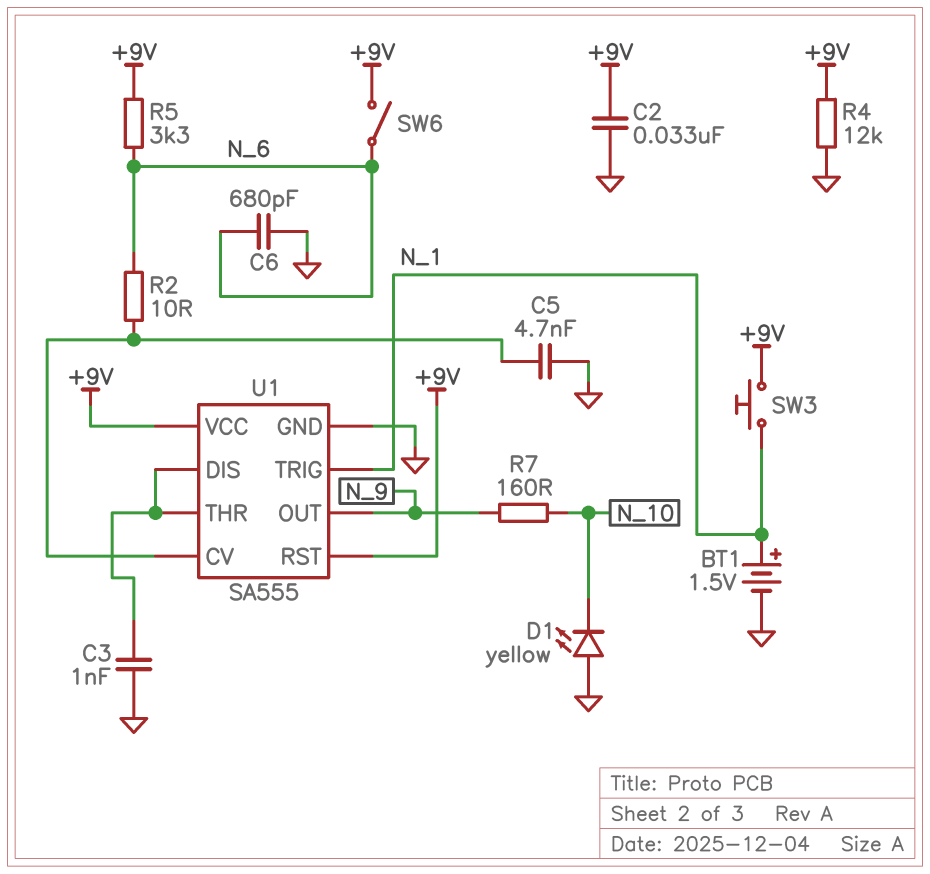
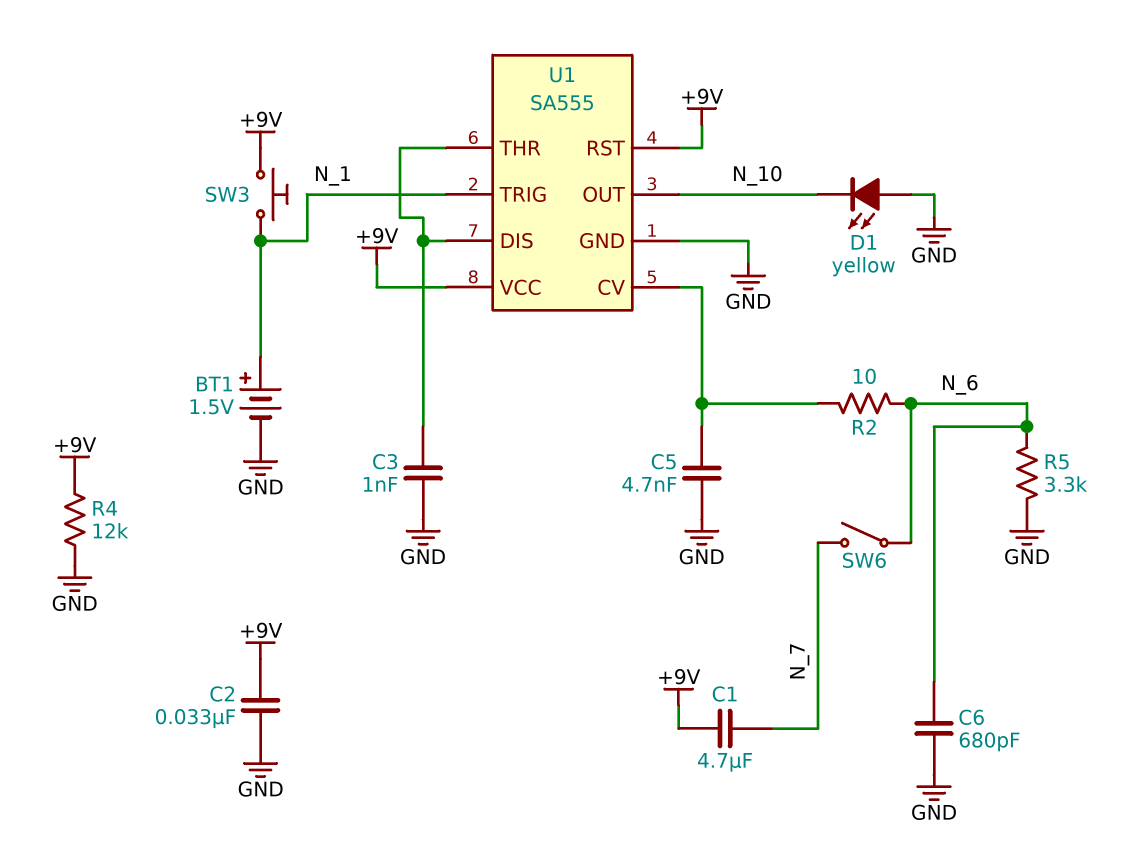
C1: none -> 4.7uF (+9V, N_7)
R5: 3.3k (+9V, N_6) -> 3.3k (GND, N_6)
R7: 160 (N_9, N_10) -> none
SW6: switch (+9V, N_6) -> switch (N_6, N_7)
U1 pin OUT: N_9 -> N_10

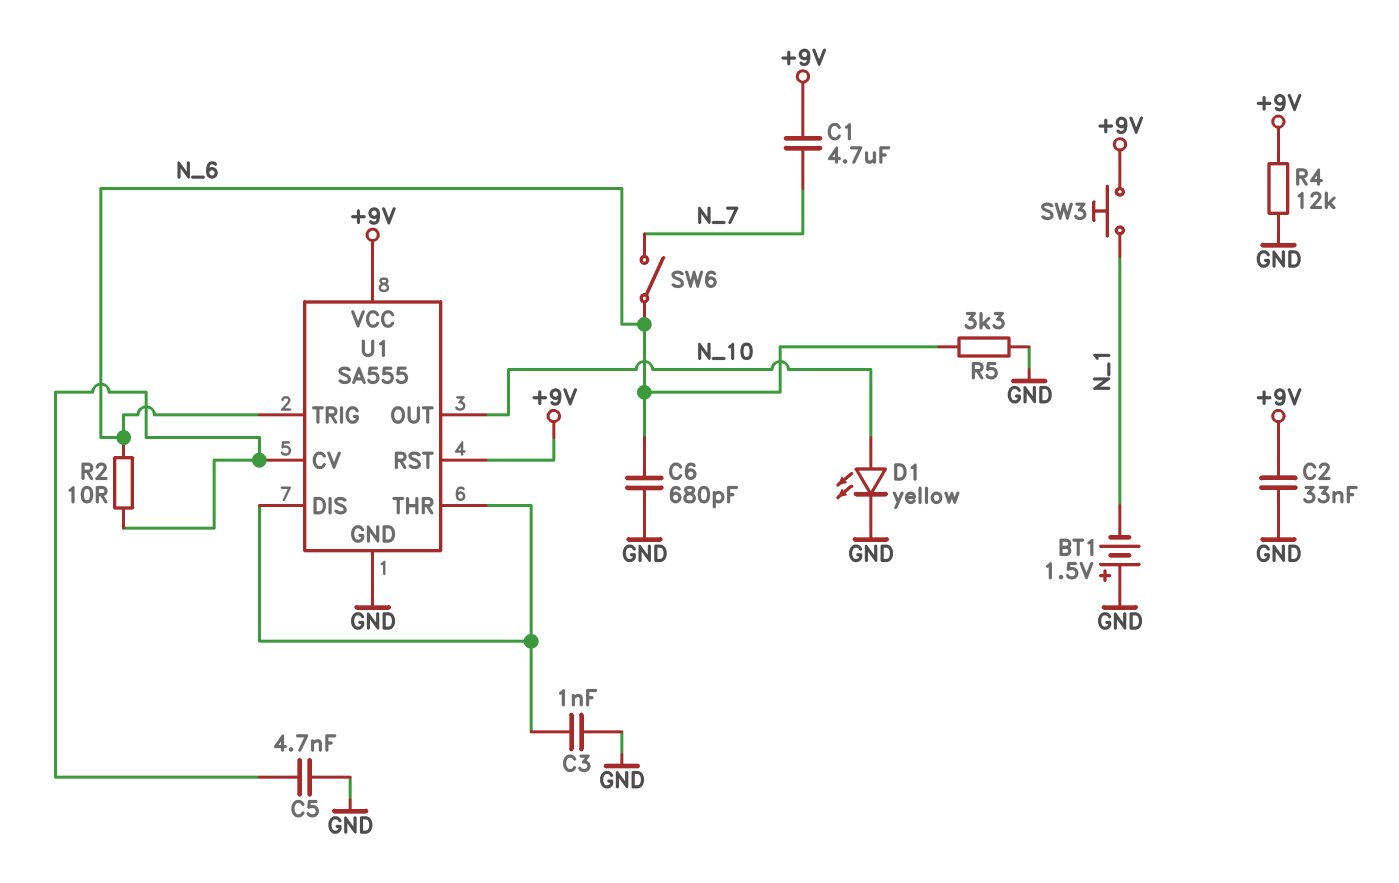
BT1: 1.5V (plus N_1, minus GND) -> 1.5V (plus GND, minus N_1)
D1: LED yellow (A GND, K N_10) -> LED yellow (A N_10, K GND)
U1 pin TRIG: N_1 -> N_6

